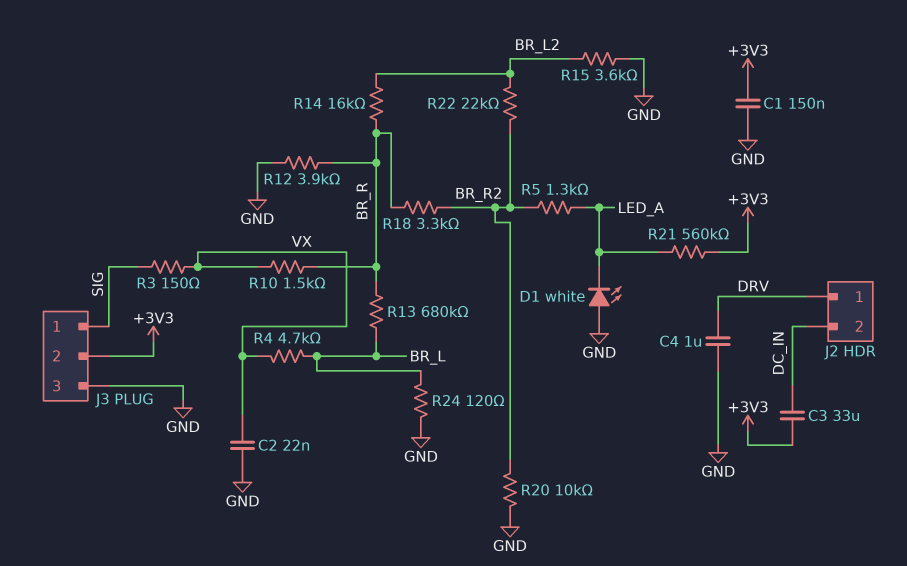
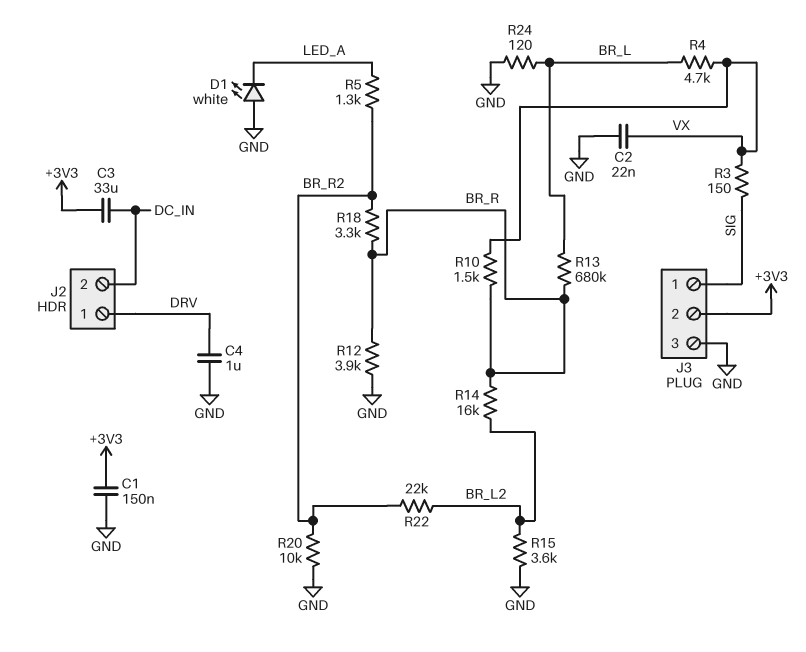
R21: 560k (+3V3, LED_A) -> none

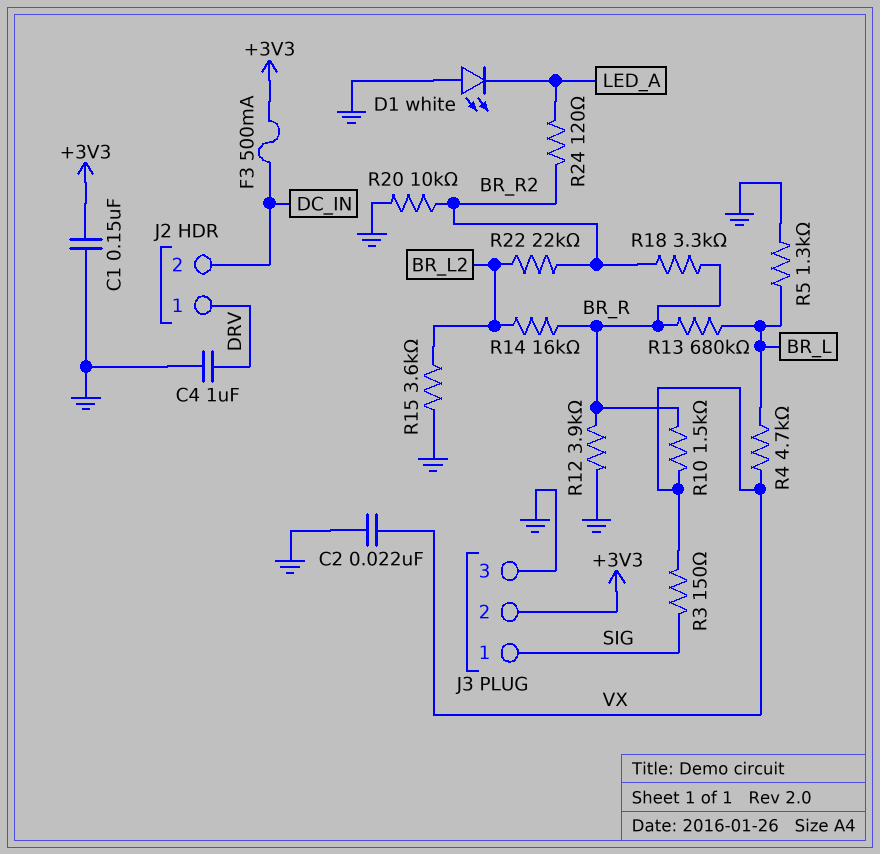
C3: 33uF (+3V3, DC_IN) -> none
F3: none -> 500mA (+3V3, DC_IN)
R5: 1.3k (BR_R2, LED_A) -> 1.3k (BR_L, GND)
R24: 120 (BR_L, GND) -> 120 (BR_R2, LED_A)

